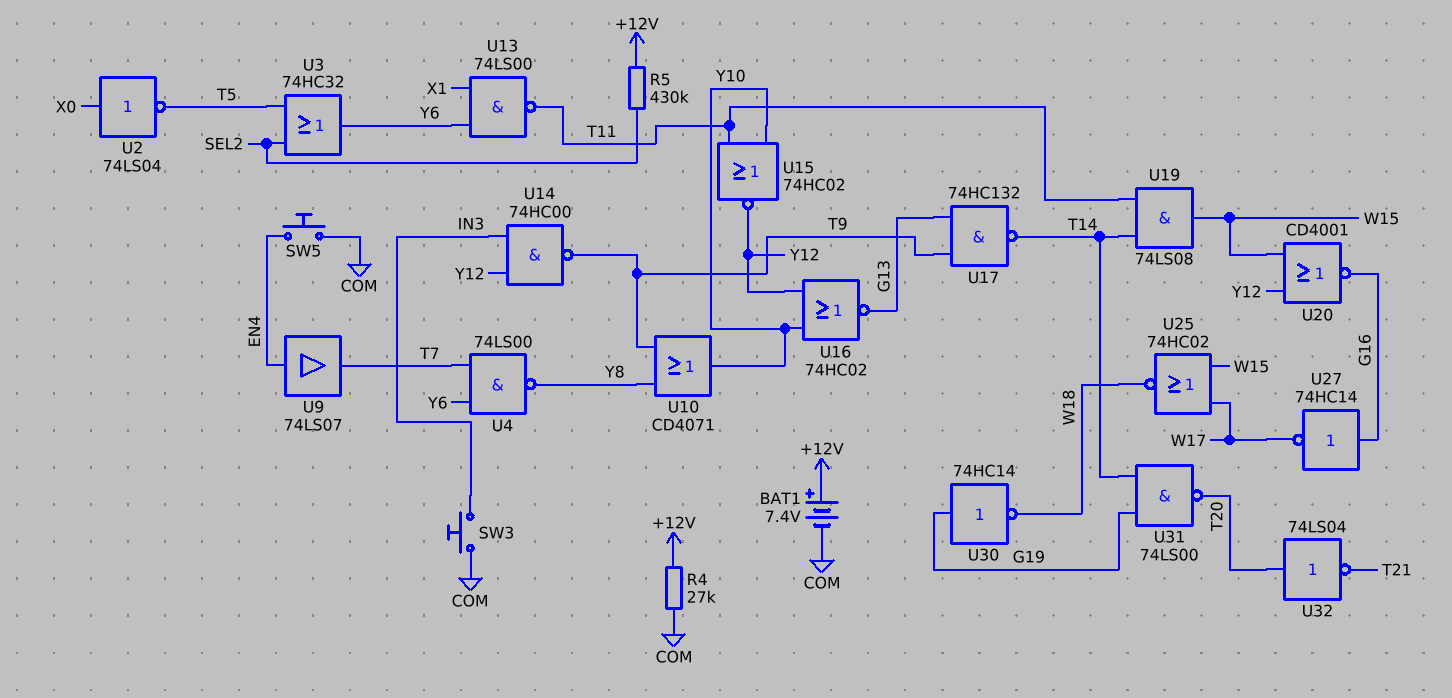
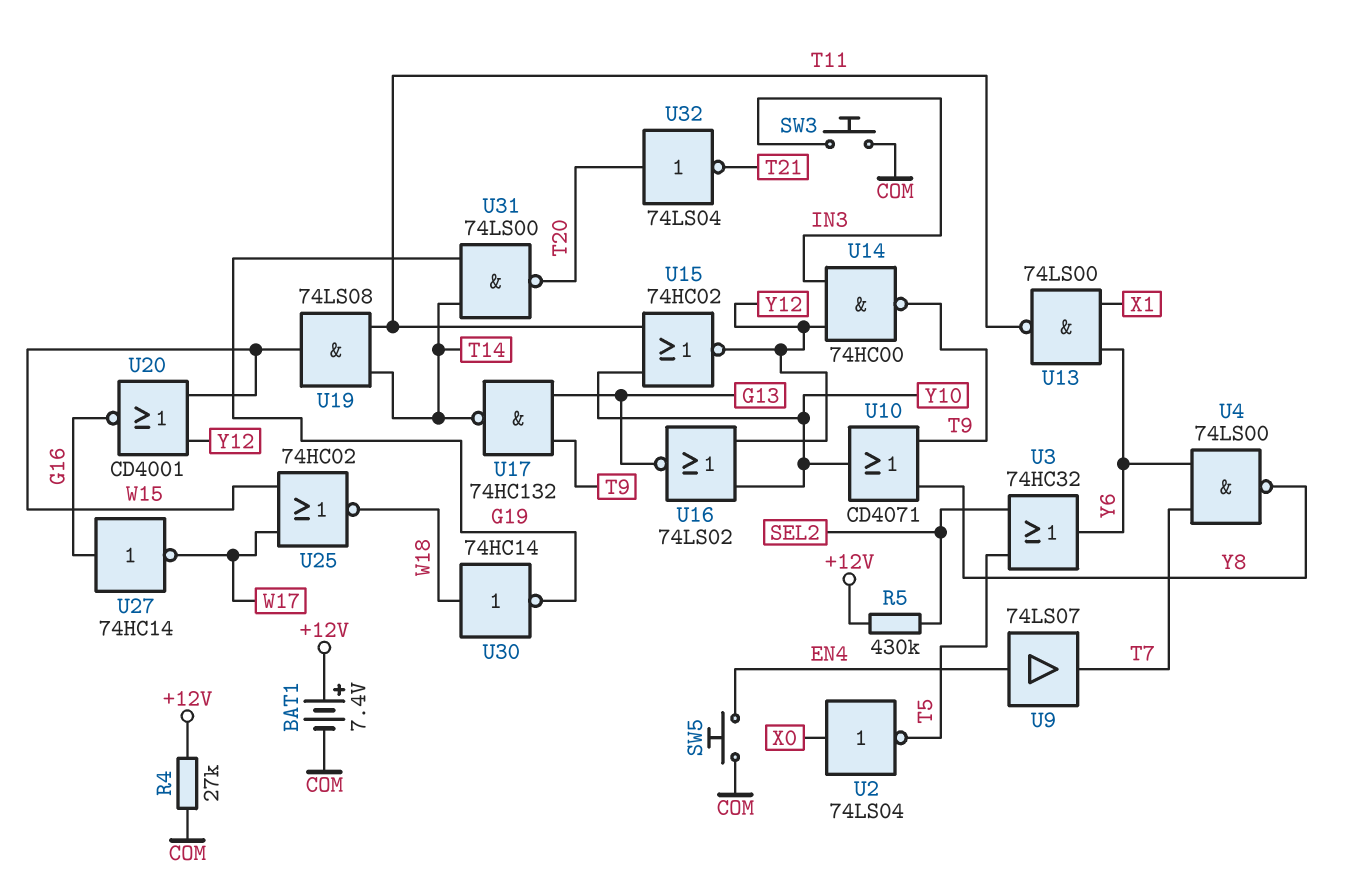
U16: NOR 74HC02 (in Y10, in Y12, out G13) -> NOR 74LS02 (in Y10, in Y12, out G13)
U30: NOT 74HC14 (in G19, out W18) -> NOT 74HC14 (in W18, out G19)

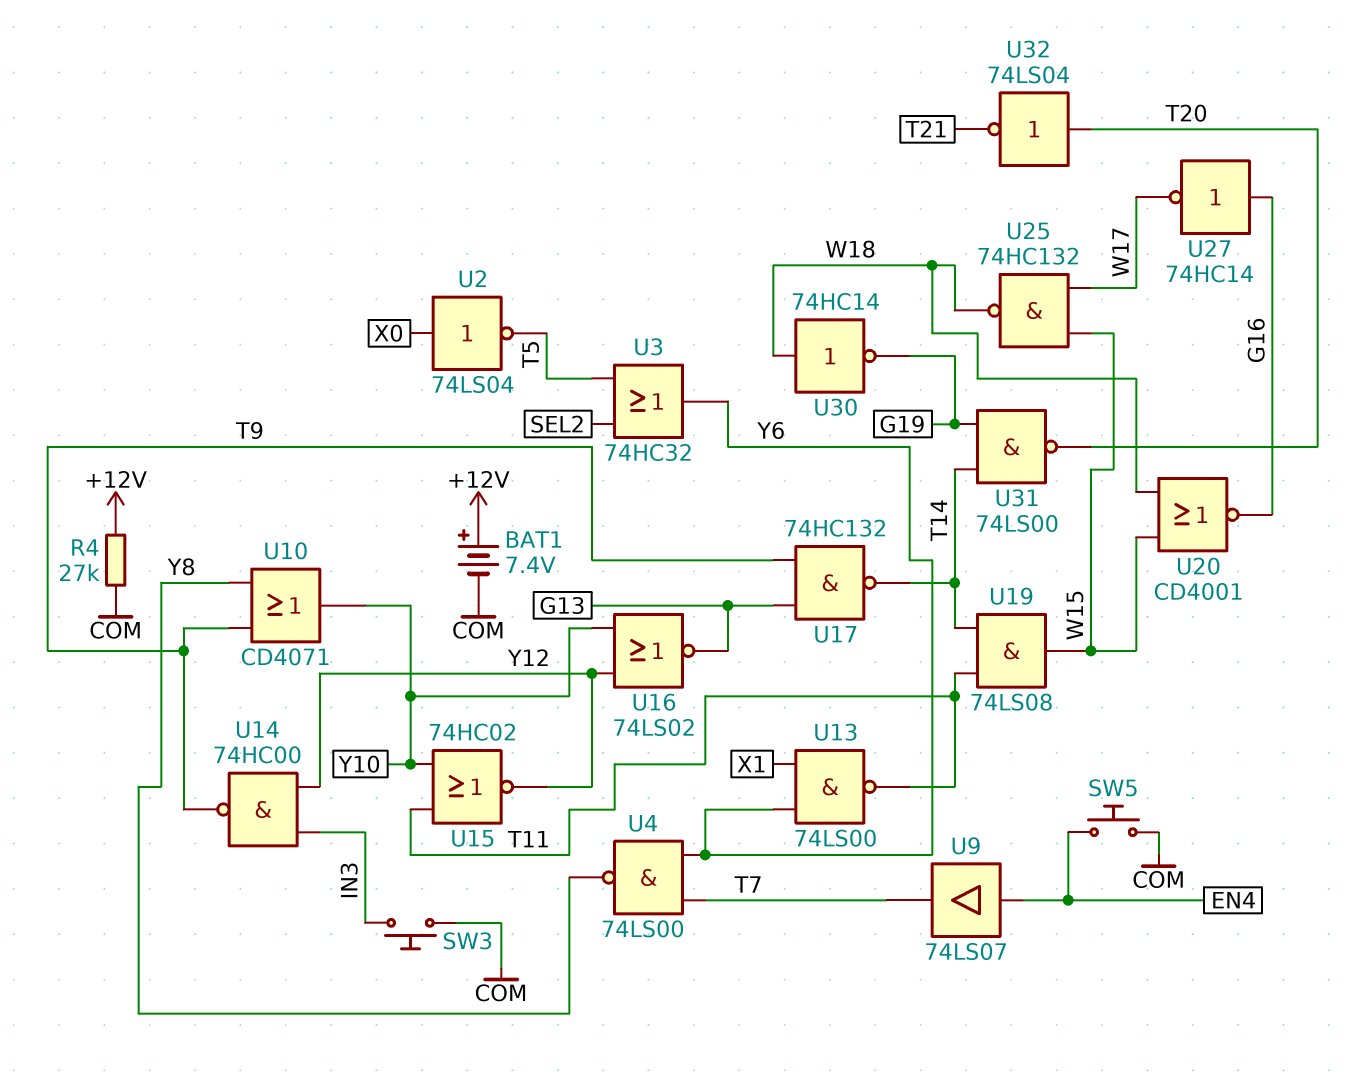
R5: 430k (+12V, SEL2) -> none
U20: NOR CD4001 (in W15, in Y12, out G16) -> NOR CD4001 (in W15, in W18, out G16)
U25: NOR 74HC02 (in W15, in W17, out W18) -> NAND 74HC132 (in W15, in W17, out W18)

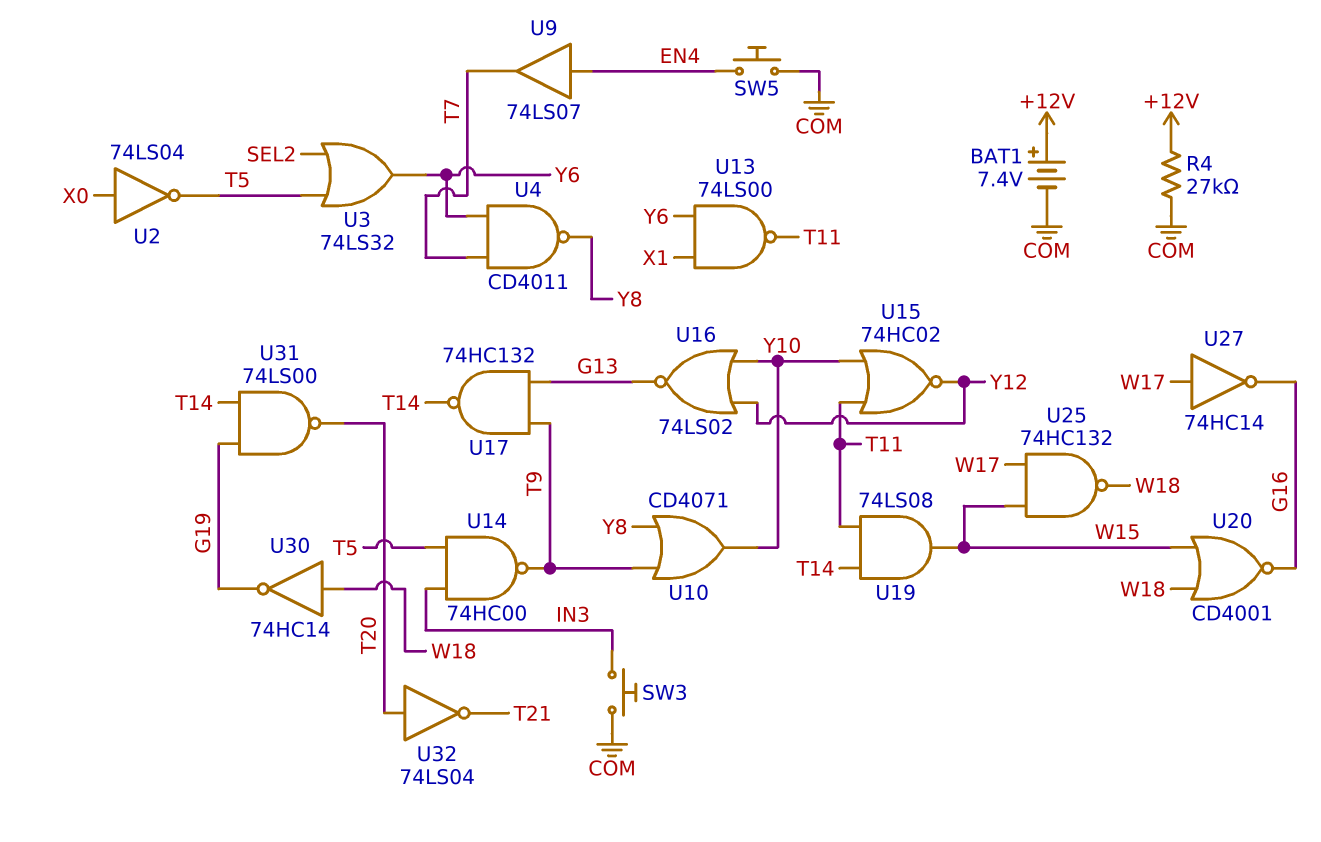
U3: OR 74HC32 (in SEL2, in T5, out Y6) -> OR 74LS32 (in SEL2, in T5, out Y6)
U4: NAND 74LS00 (in T7, in Y6, out Y8) -> NAND CD4011 (in T7, in Y6, out Y8)
U14: NAND 74HC00 (in IN3, in Y12, out T9) -> NAND 74HC00 (in IN3, in T5, out T9)
U27: NOT 74HC14 (in G16, out W17) -> NOT 74HC14 (in W17, out G16)

